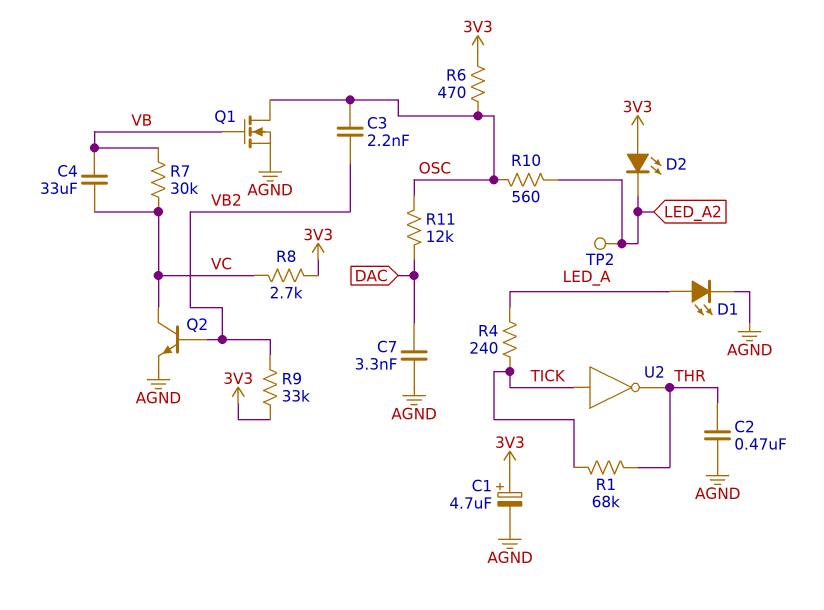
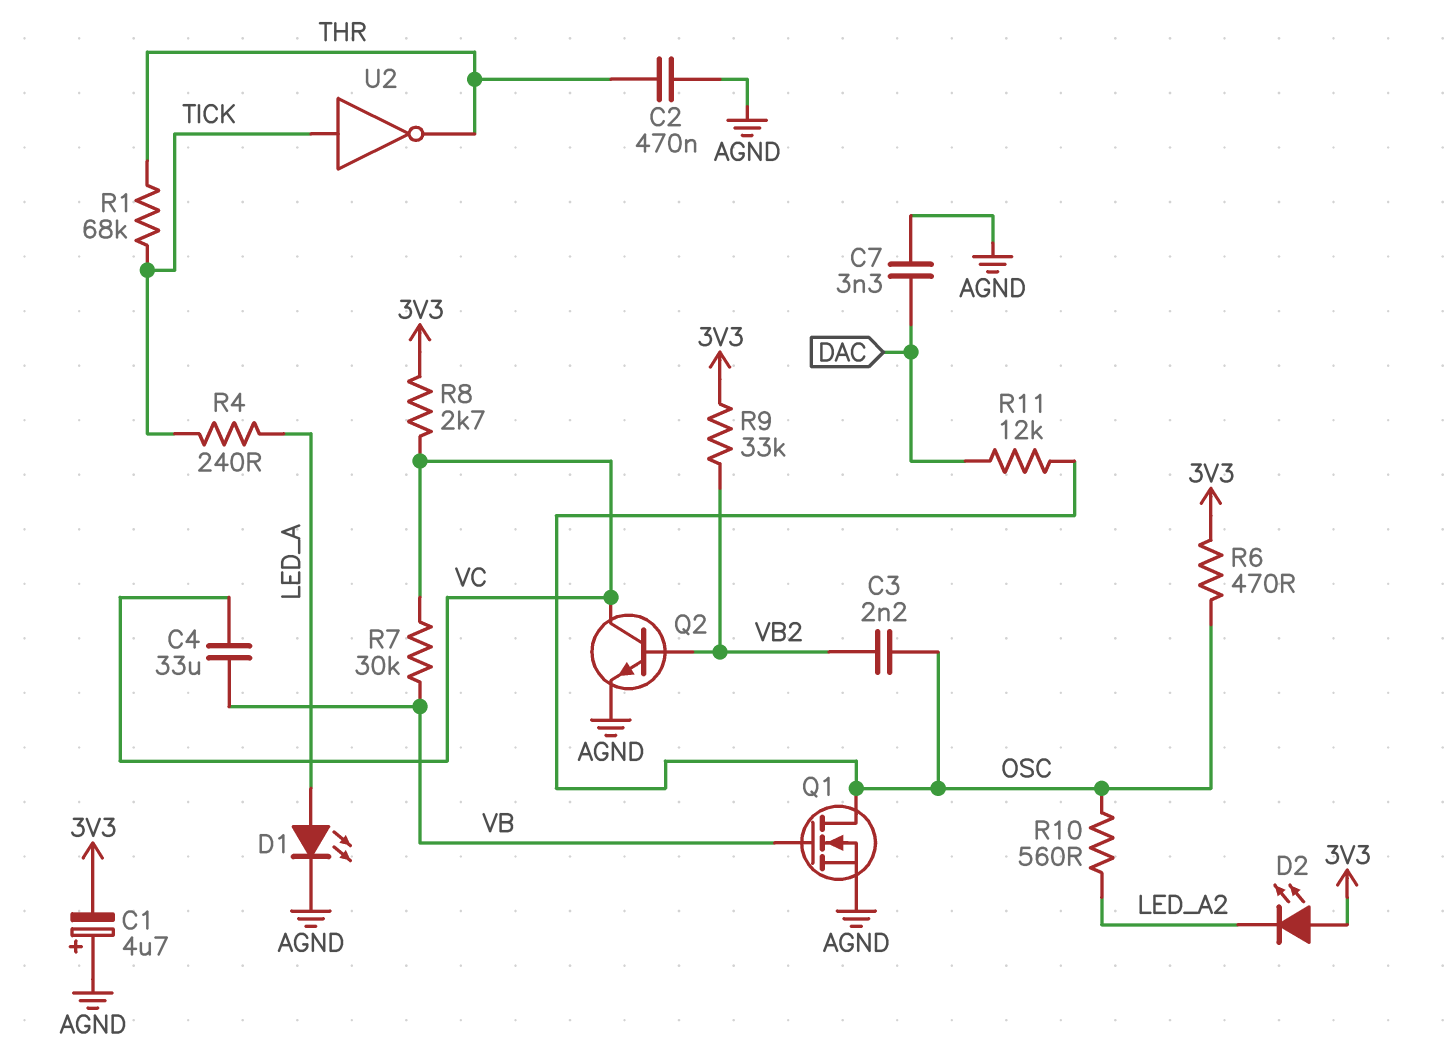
C1: 4.7uF (plus 3V3, minus AGND) -> 4.7uF (plus AGND, minus 3V3)
TP2: test point (LED_A2) -> none

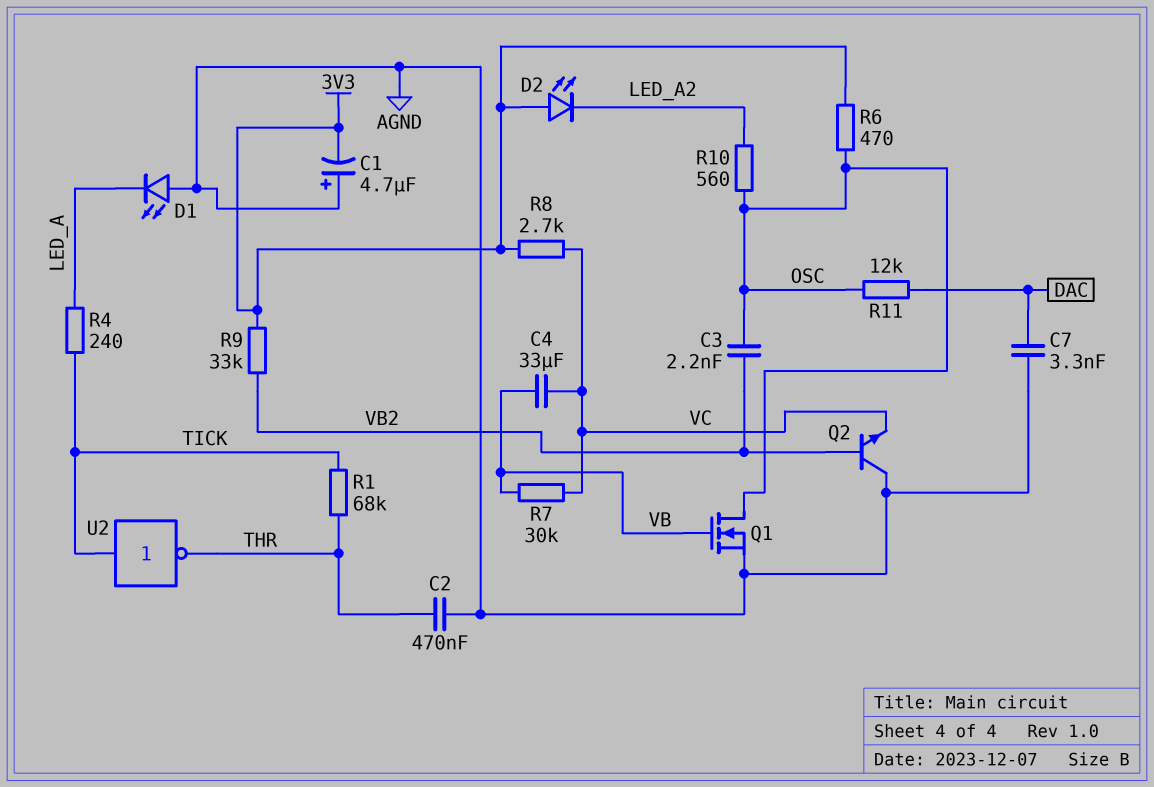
D1: LED (A LED_A, K AGND) -> LED (A AGND, K LED_A)
Q2: NPN (B VB2, C VC, E AGND) -> NPN (B VB2, C AGND, E VC)

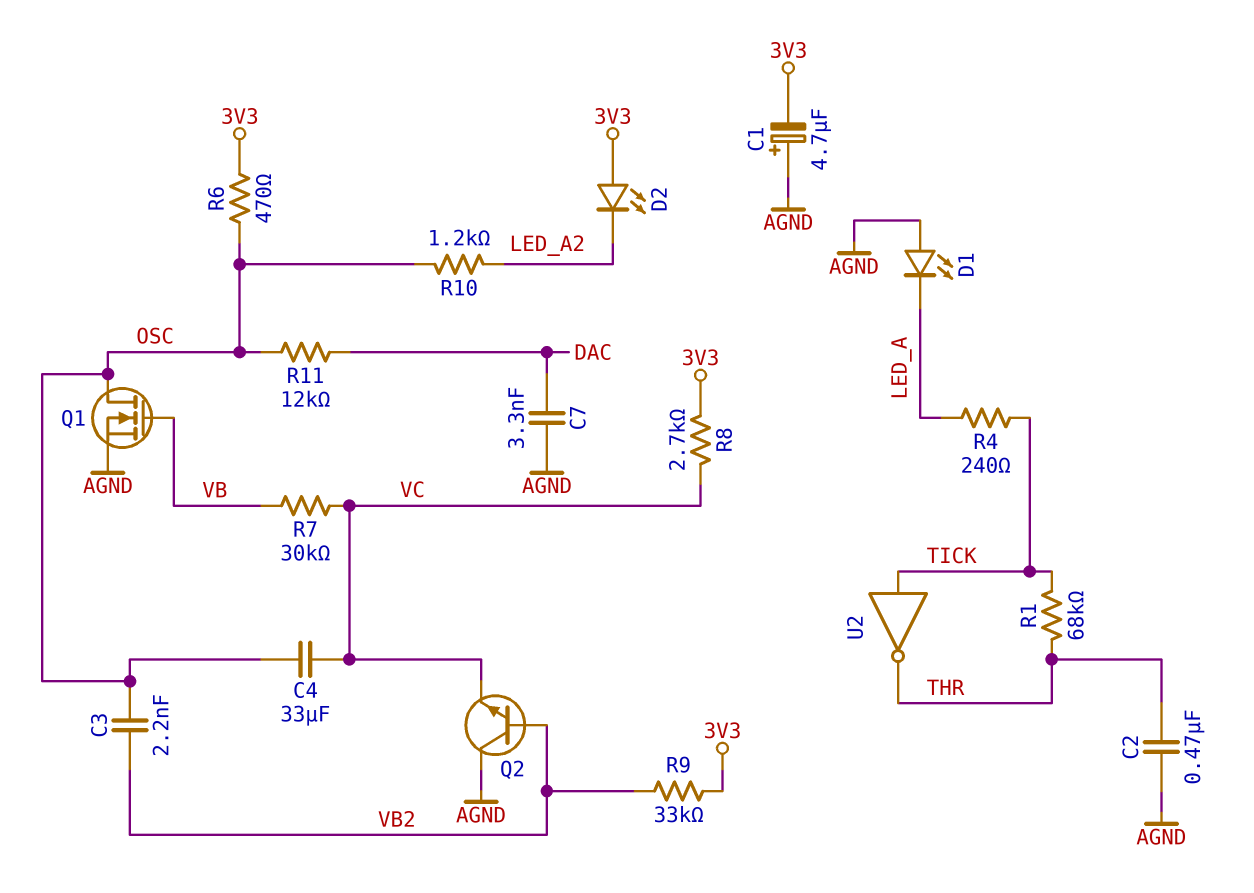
C4: 33uF (VB, VC) -> 33uF (OSC, VC)
R10: 560 (LED_A2, OSC) -> 1.2k (LED_A2, OSC)

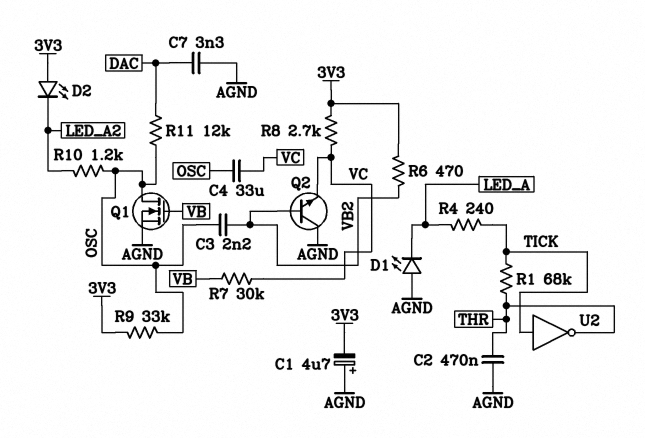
R6: 470 (3V3, OSC) -> 470 (3V3, VB2)
R9: 33k (3V3, VB2) -> 33k (3V3, OSC)

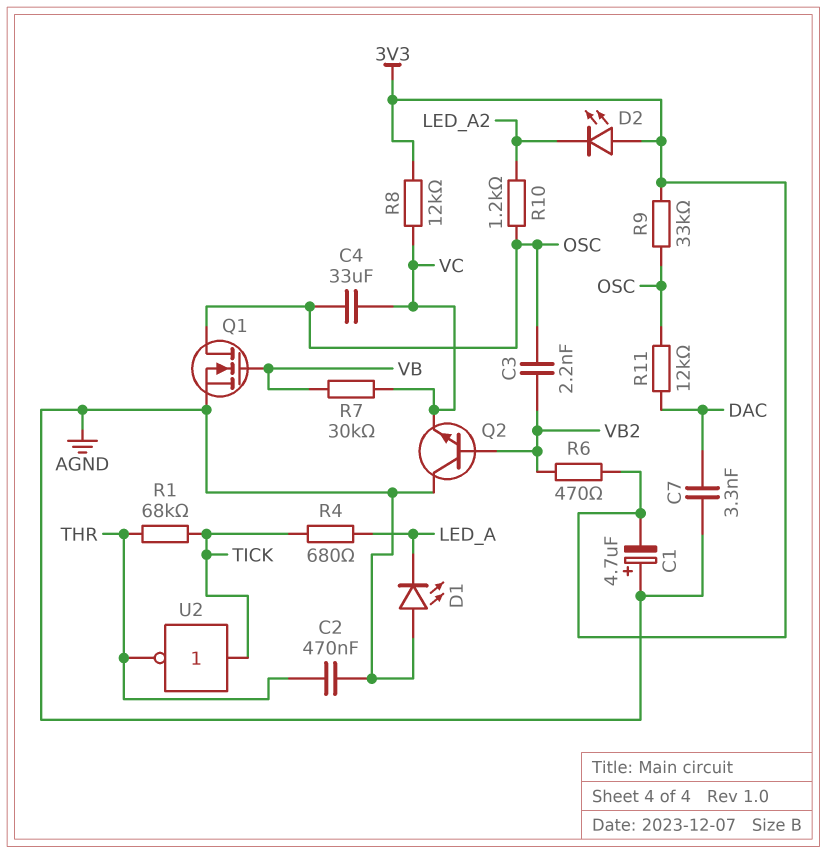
R4: 240 (LED_A, TICK) -> 680 (LED_A, TICK)
R8: 2.7k (3V3, VC) -> 12k (3V3, VC)

